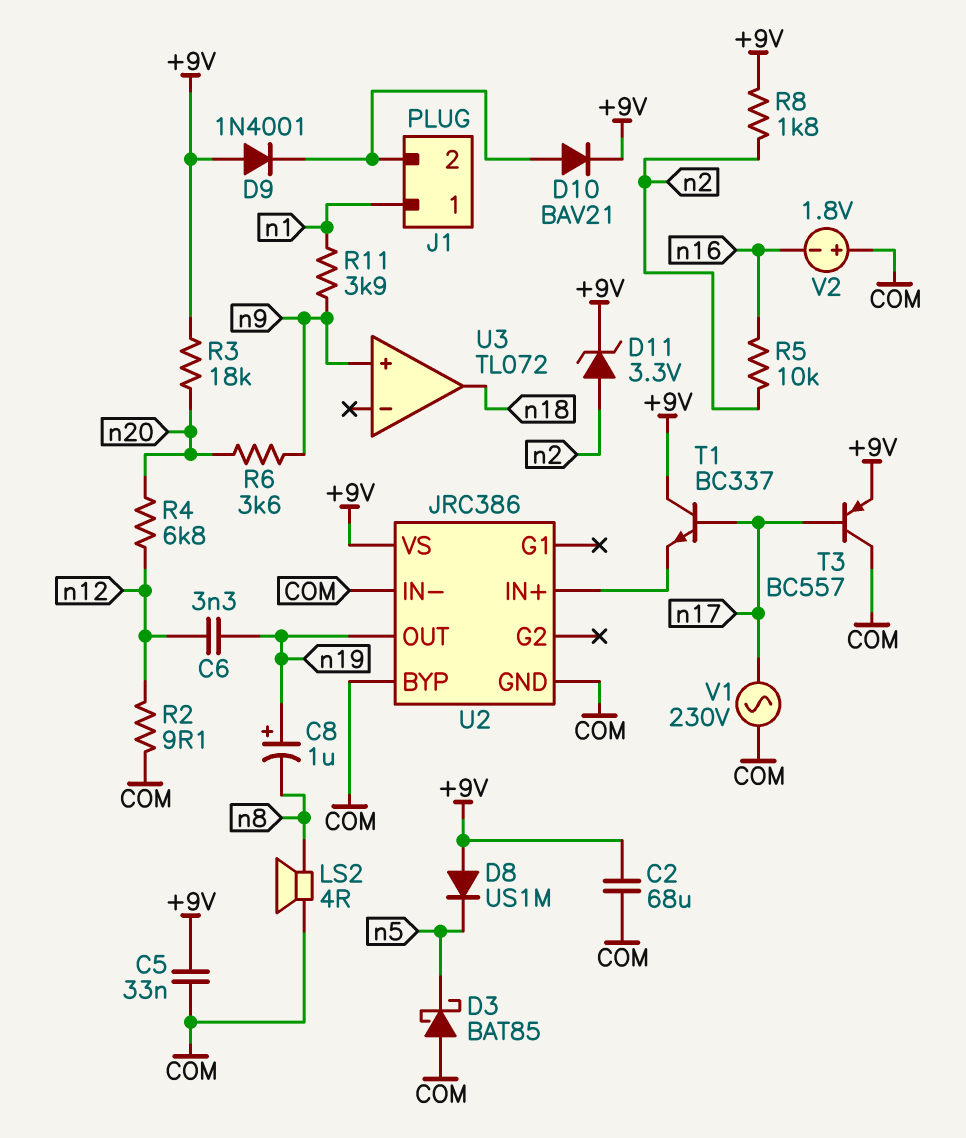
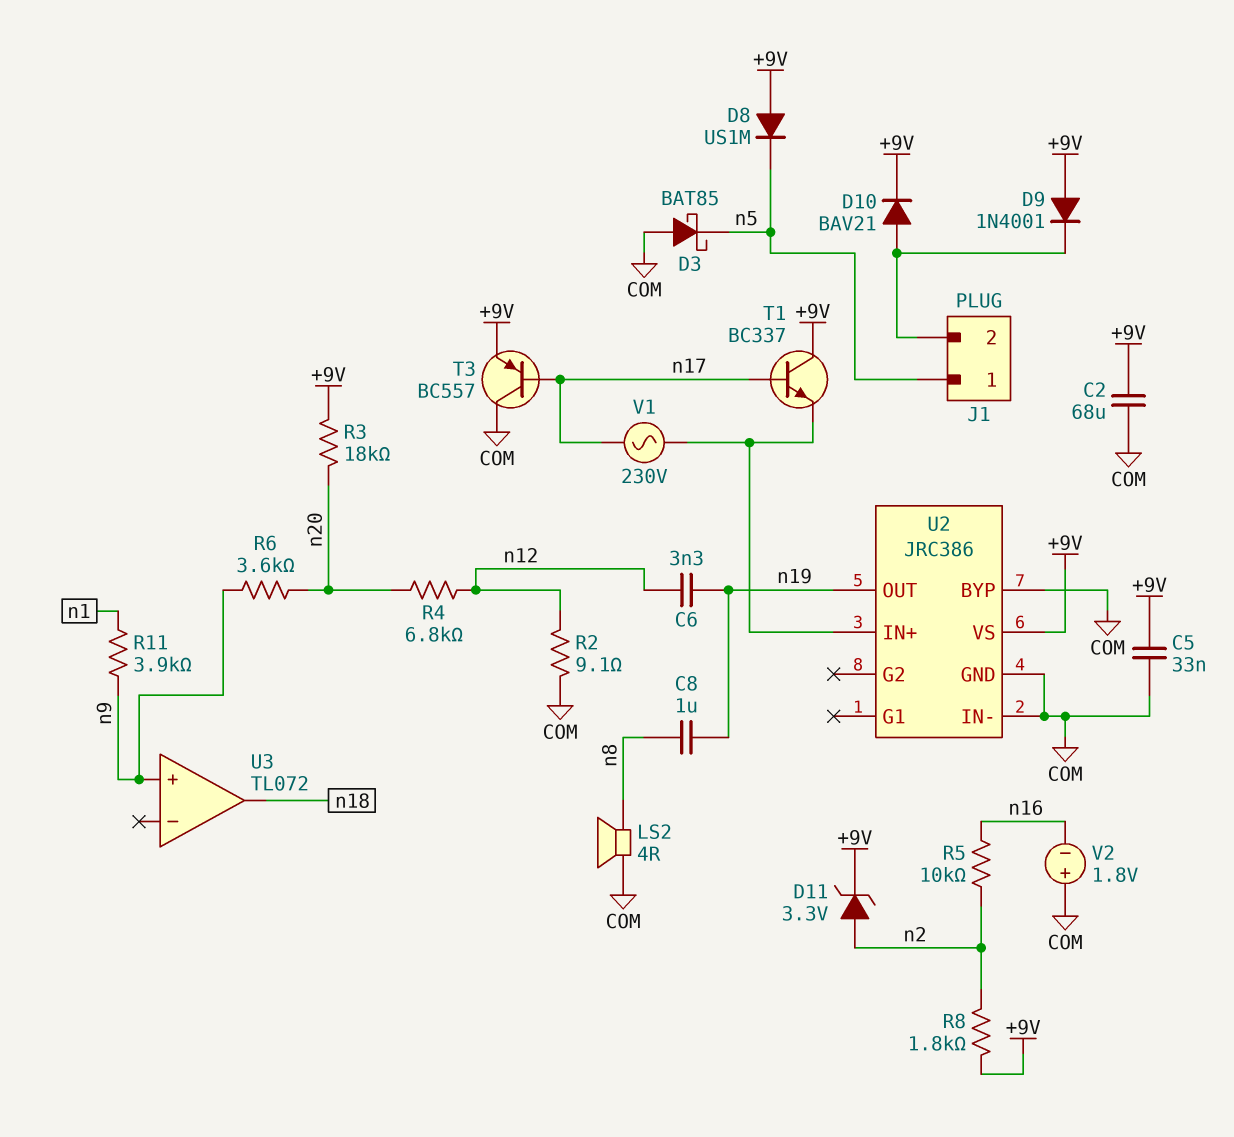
C8: 1uF (plus n19, minus n8) -> 1uF (n8, n19)
J1 pin 1: n1 -> n5
V1: AC 230V (COM, n17) -> AC 230V (U2/IN+, n17)

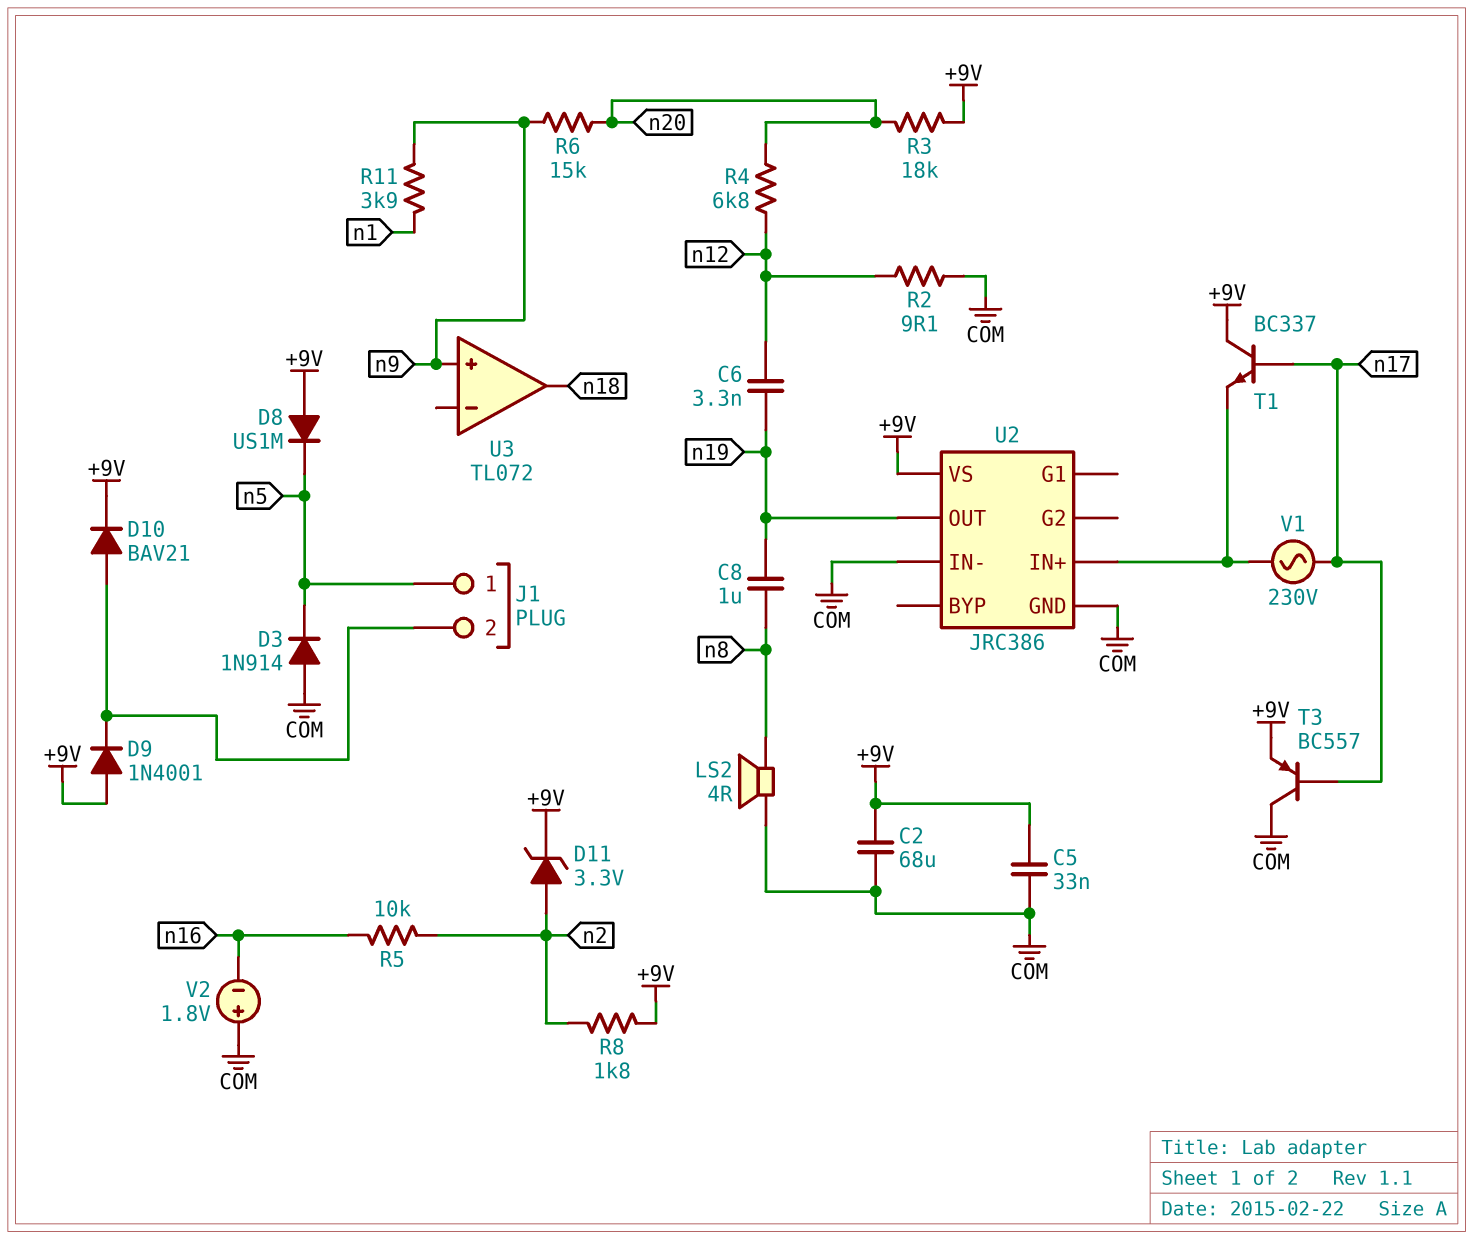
D3: schottky BAT85 (A COM, K n5) -> diode 1N914 (A COM, K n5)
R6: 3.6k (n9, n20) -> 15k (n9, n20)
U2 pin BYP: COM -> none

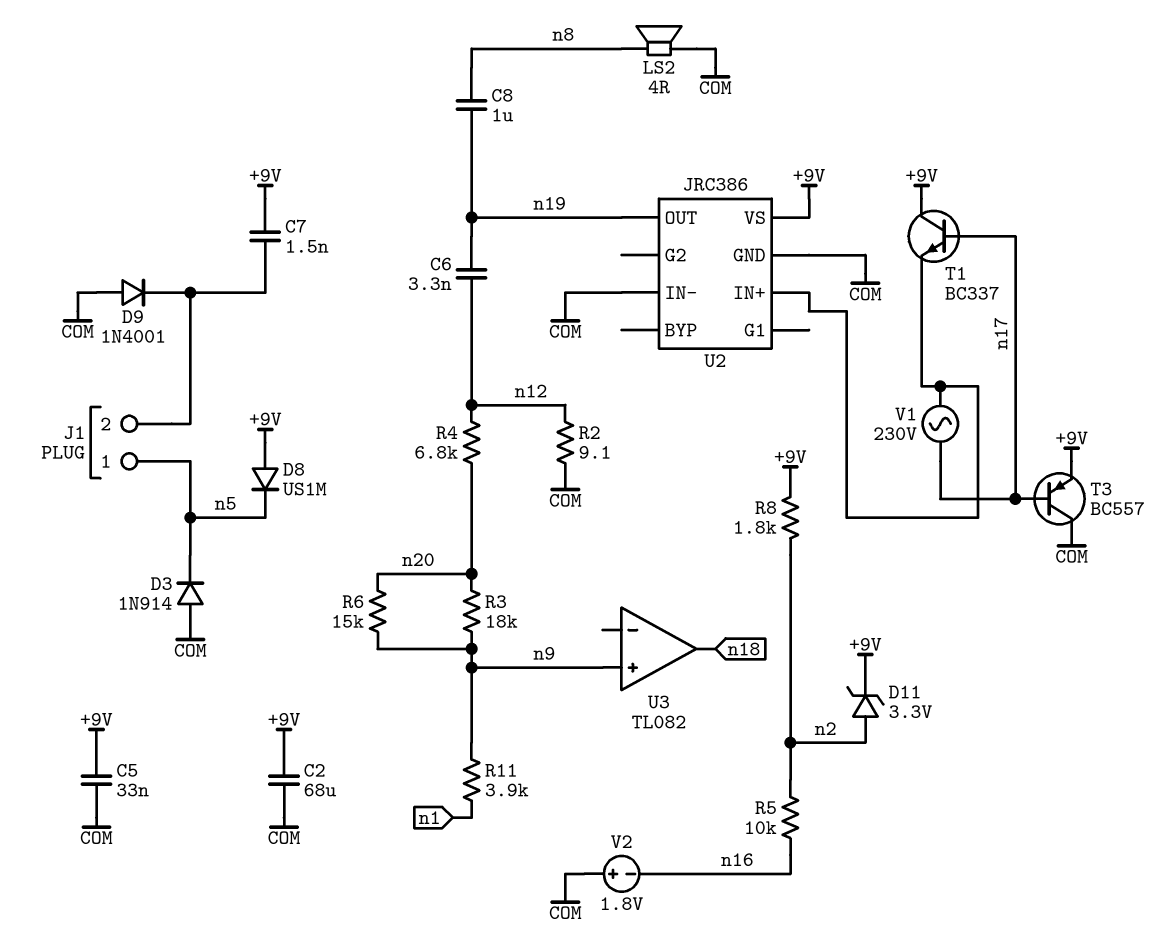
C7: none -> 1.5nF (+9V, J1/2)
D9: diode 1N4001 (A +9V, K J1/2) -> diode 1N4001 (A COM, K J1/2)
D10: diode BAV21 (A J1/2, K +9V) -> none
R3: 18k (+9V, n20) -> 18k (n9, n20)
U3: TL072 -> TL082

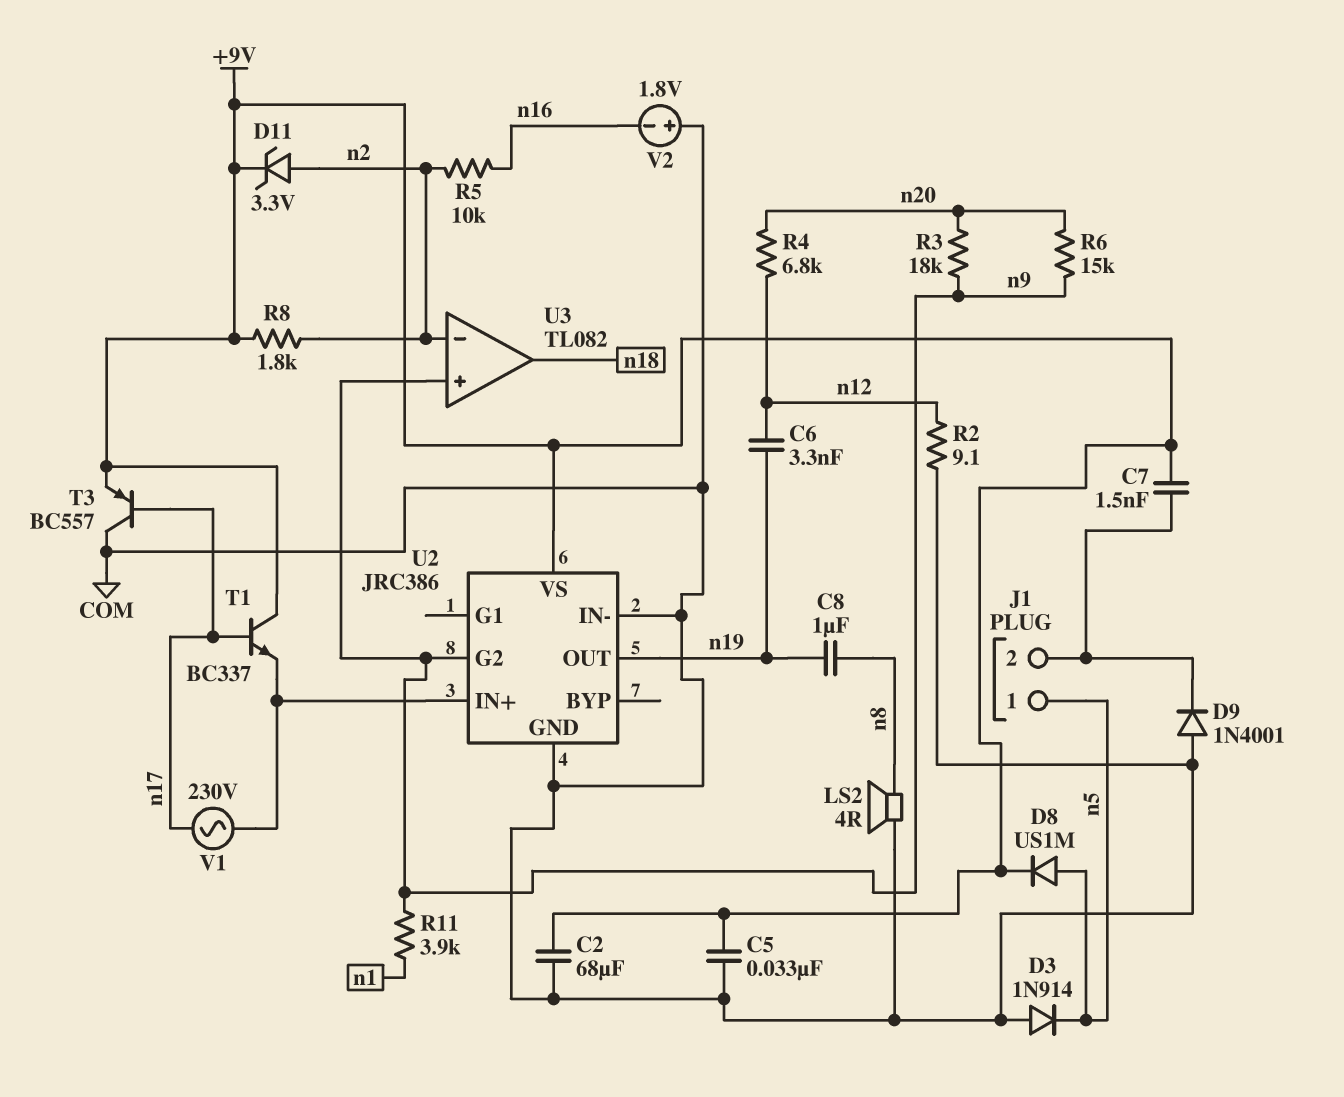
D8: diode US1M (A +9V, K n5) -> diode US1M (A n5, K +9V)
U2 pin G2: none -> n9
U3 pin in-: none -> n2

